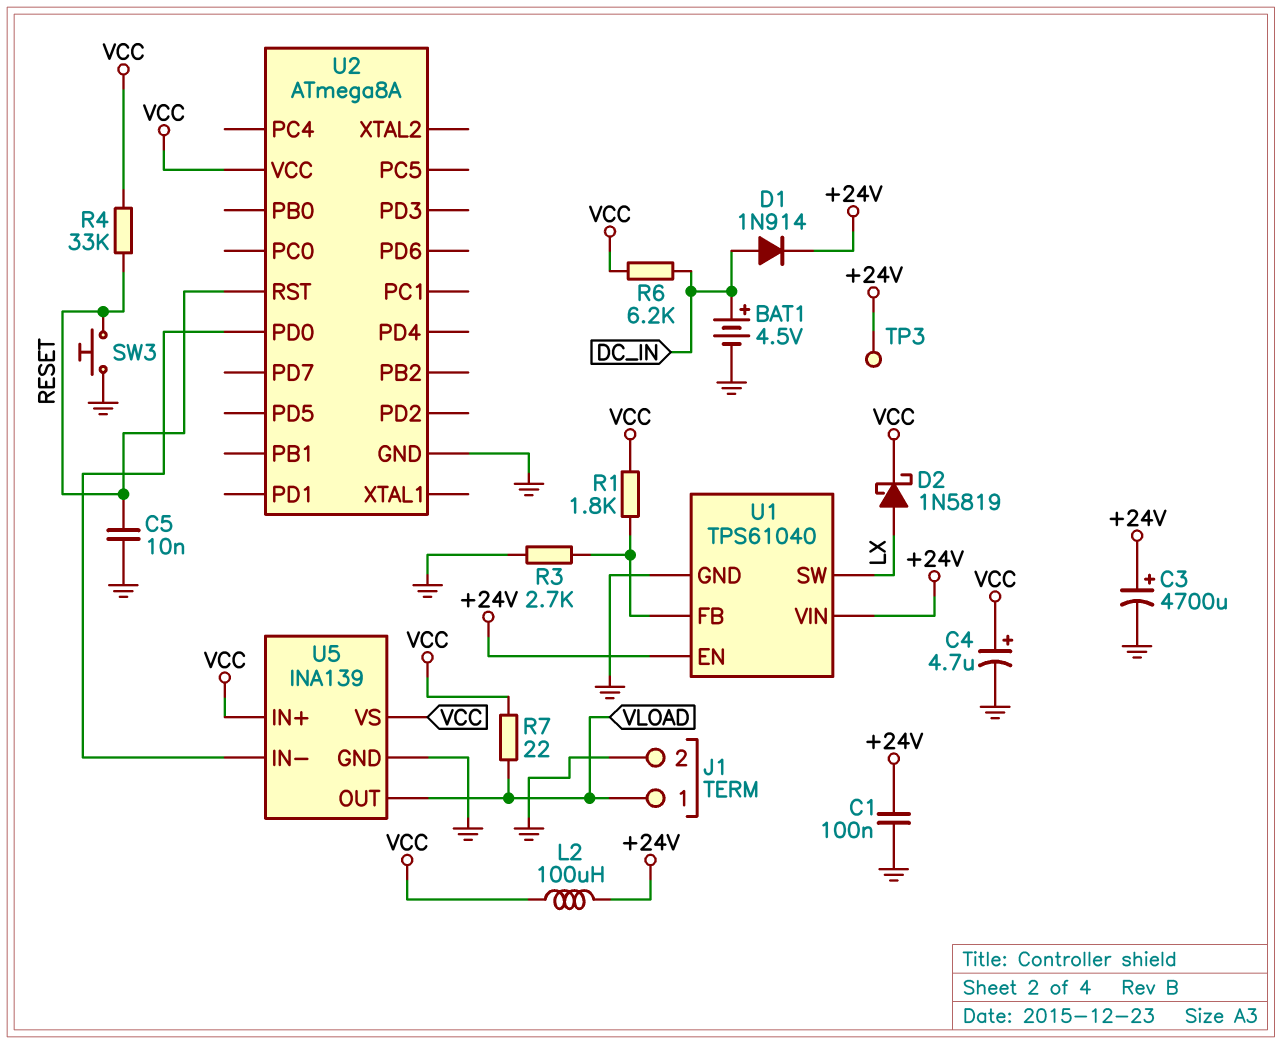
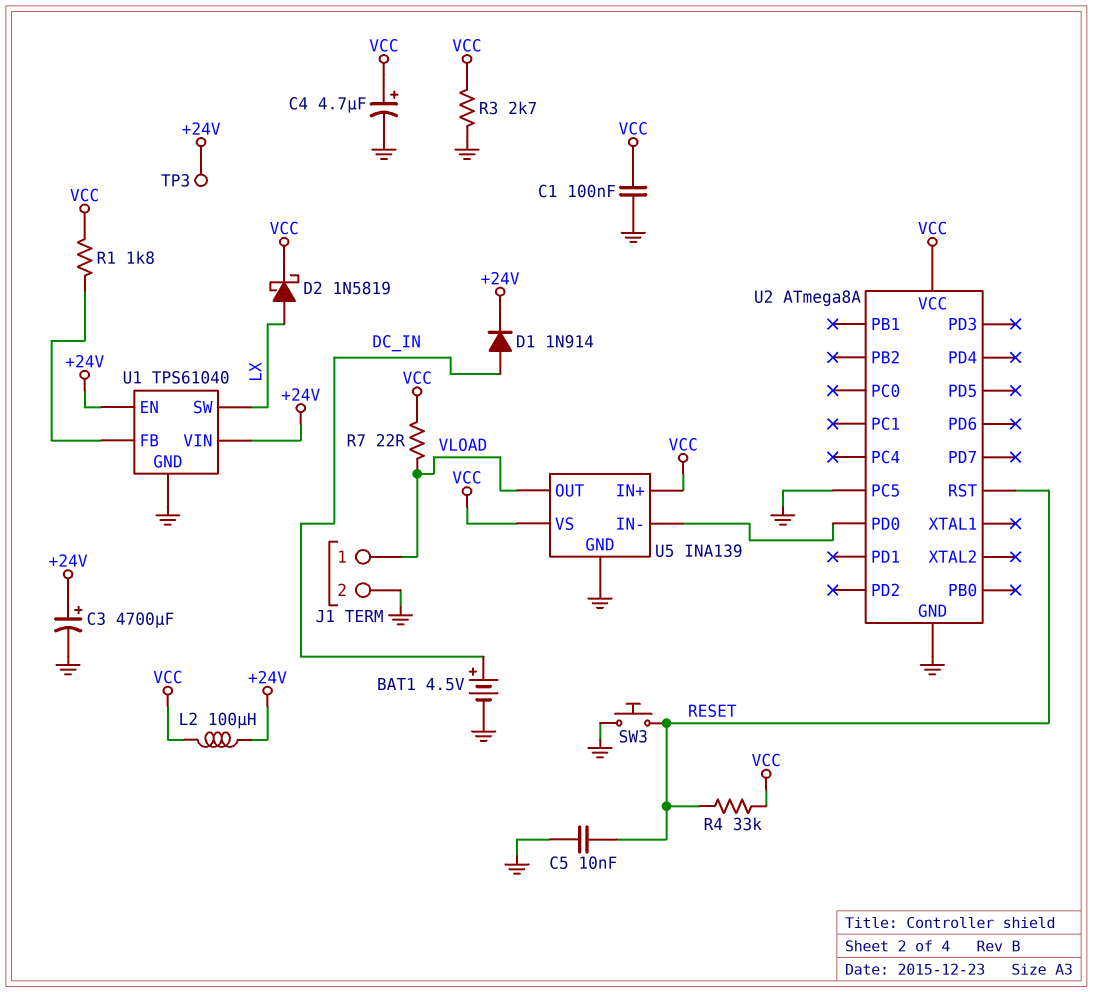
C1: 100nF (+24V, GND) -> 100nF (GND, VCC)
R3: 2.7k (GND, U1/FB) -> 2.7k (GND, VCC)
R6: 6.2k (DC_IN, VCC) -> none
U2 pin PC5: none -> GND

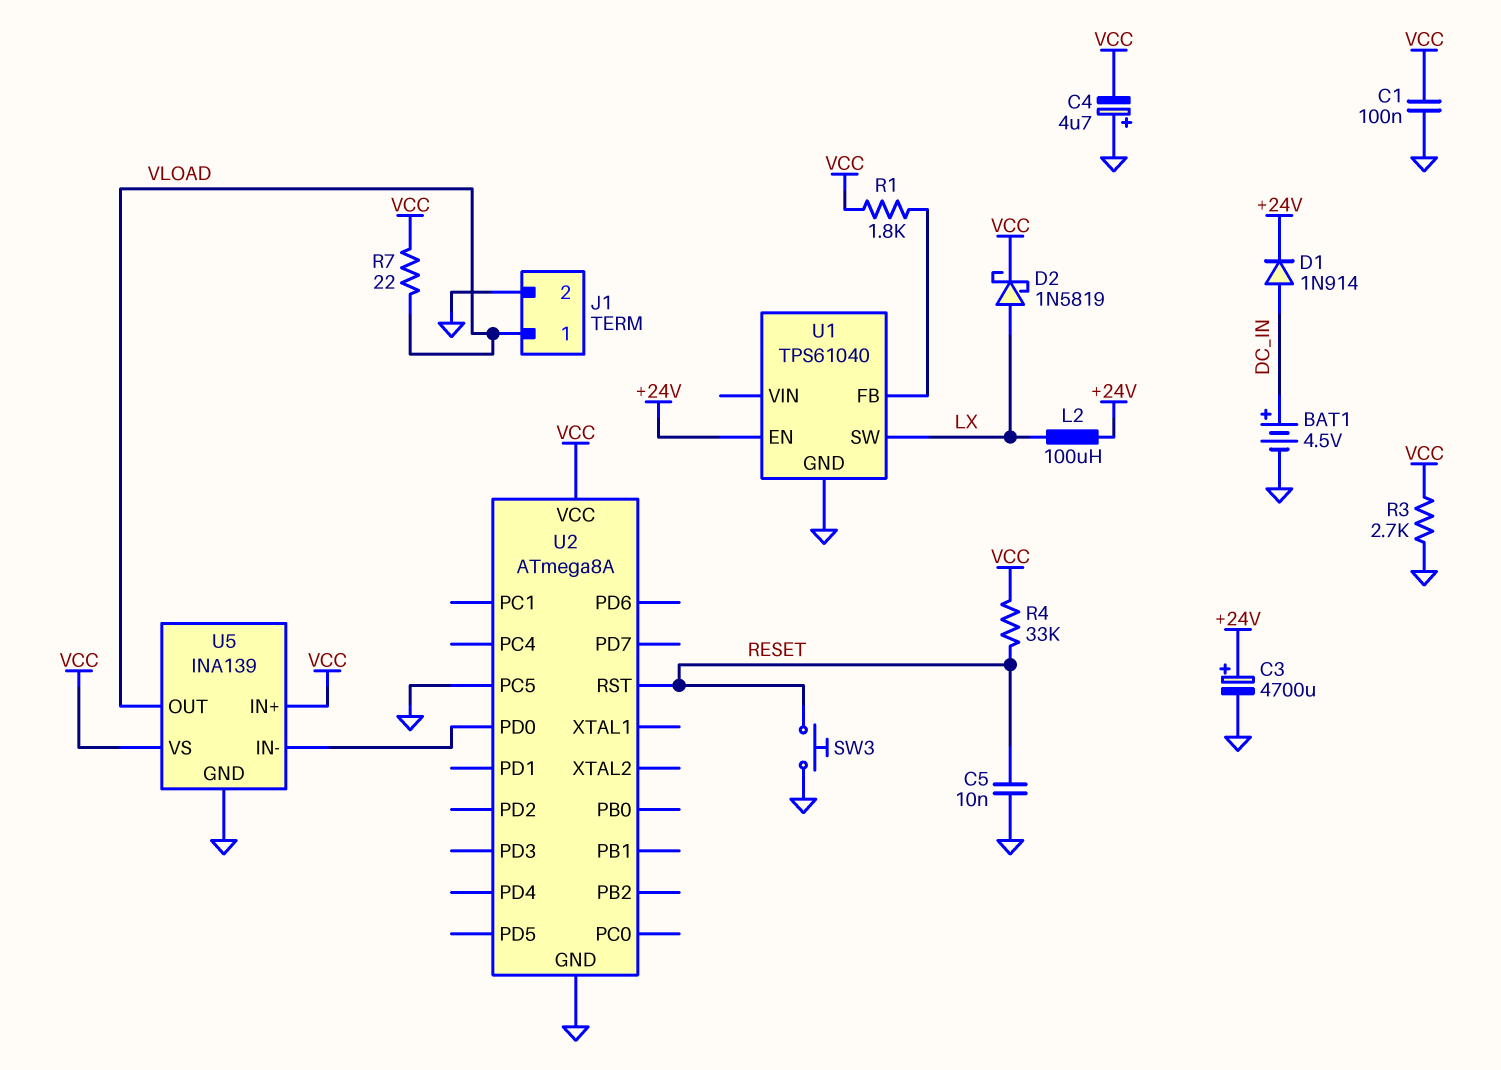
C4: 4.7uF (plus VCC, minus GND) -> 4.7uF (plus GND, minus VCC)
L2: 100uH (+24V, VCC) -> 100uH (+24V, LX)
TP3: test point (+24V) -> none
U1 pin VIN: +24V -> none

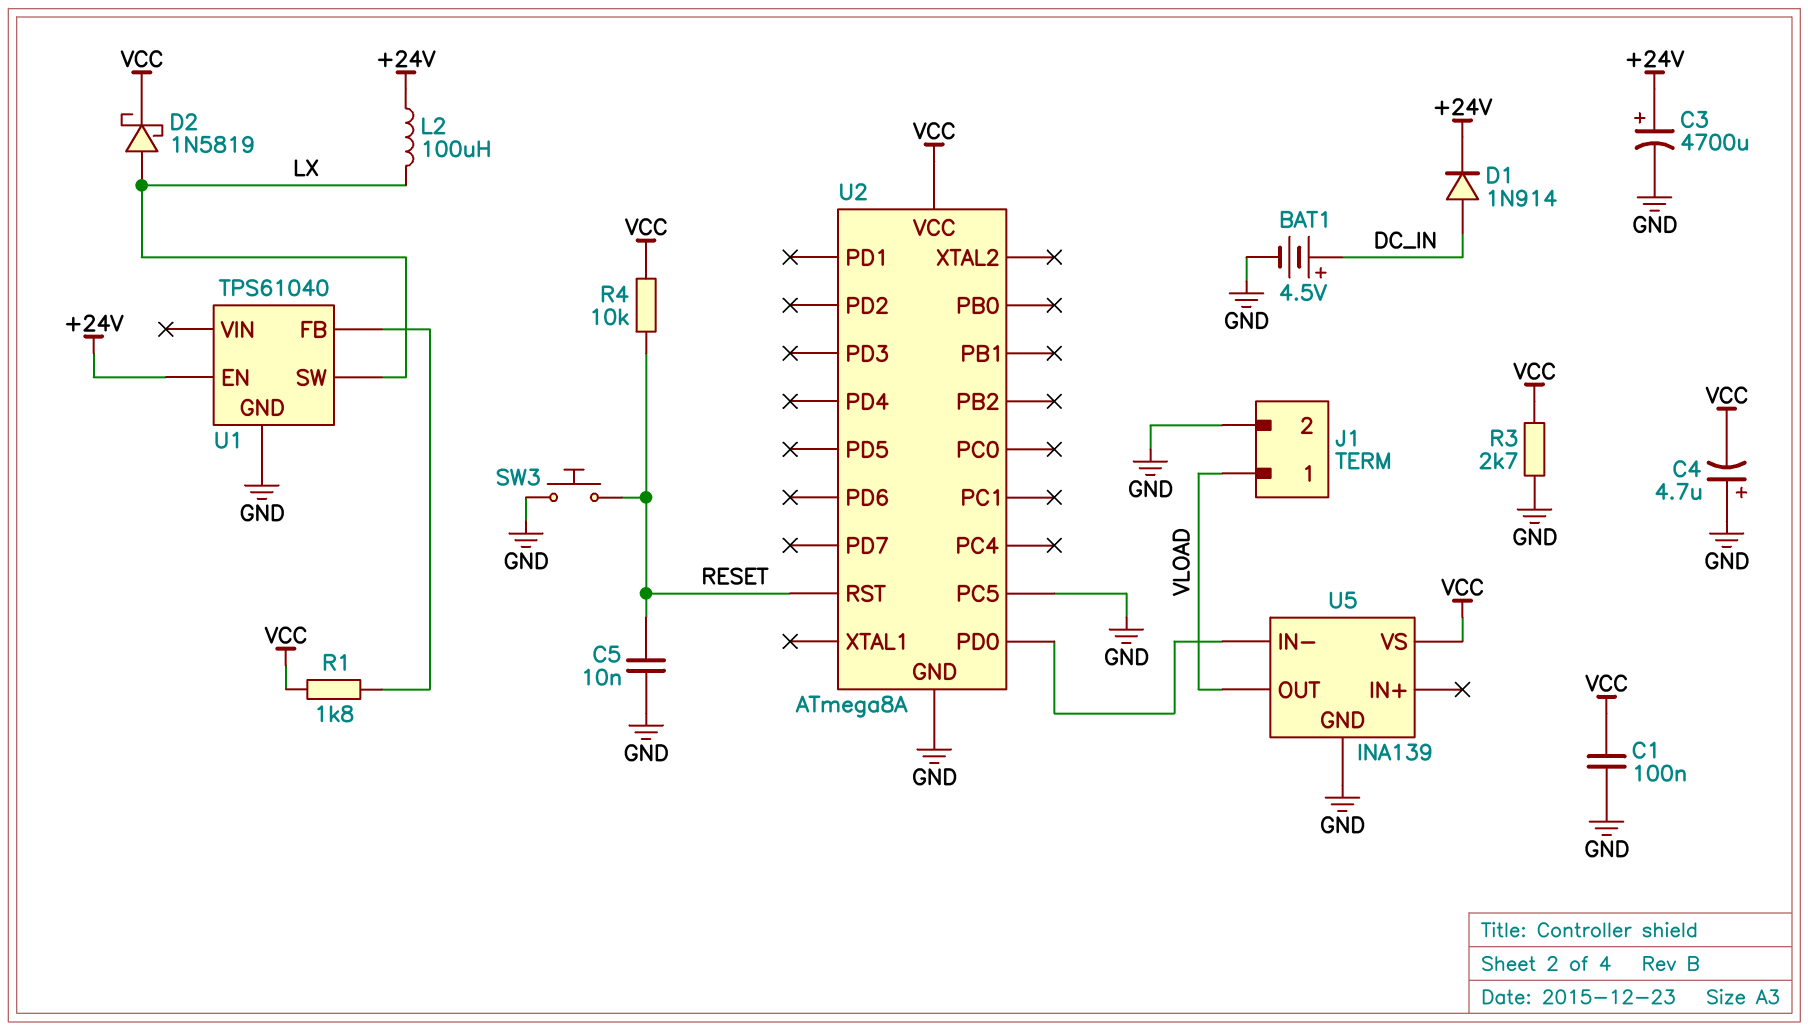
R4: 33k (RESET, VCC) -> 10k (RESET, VCC)
R7: 22 (VCC, VLOAD) -> none
U5 pin IN+: VCC -> none

